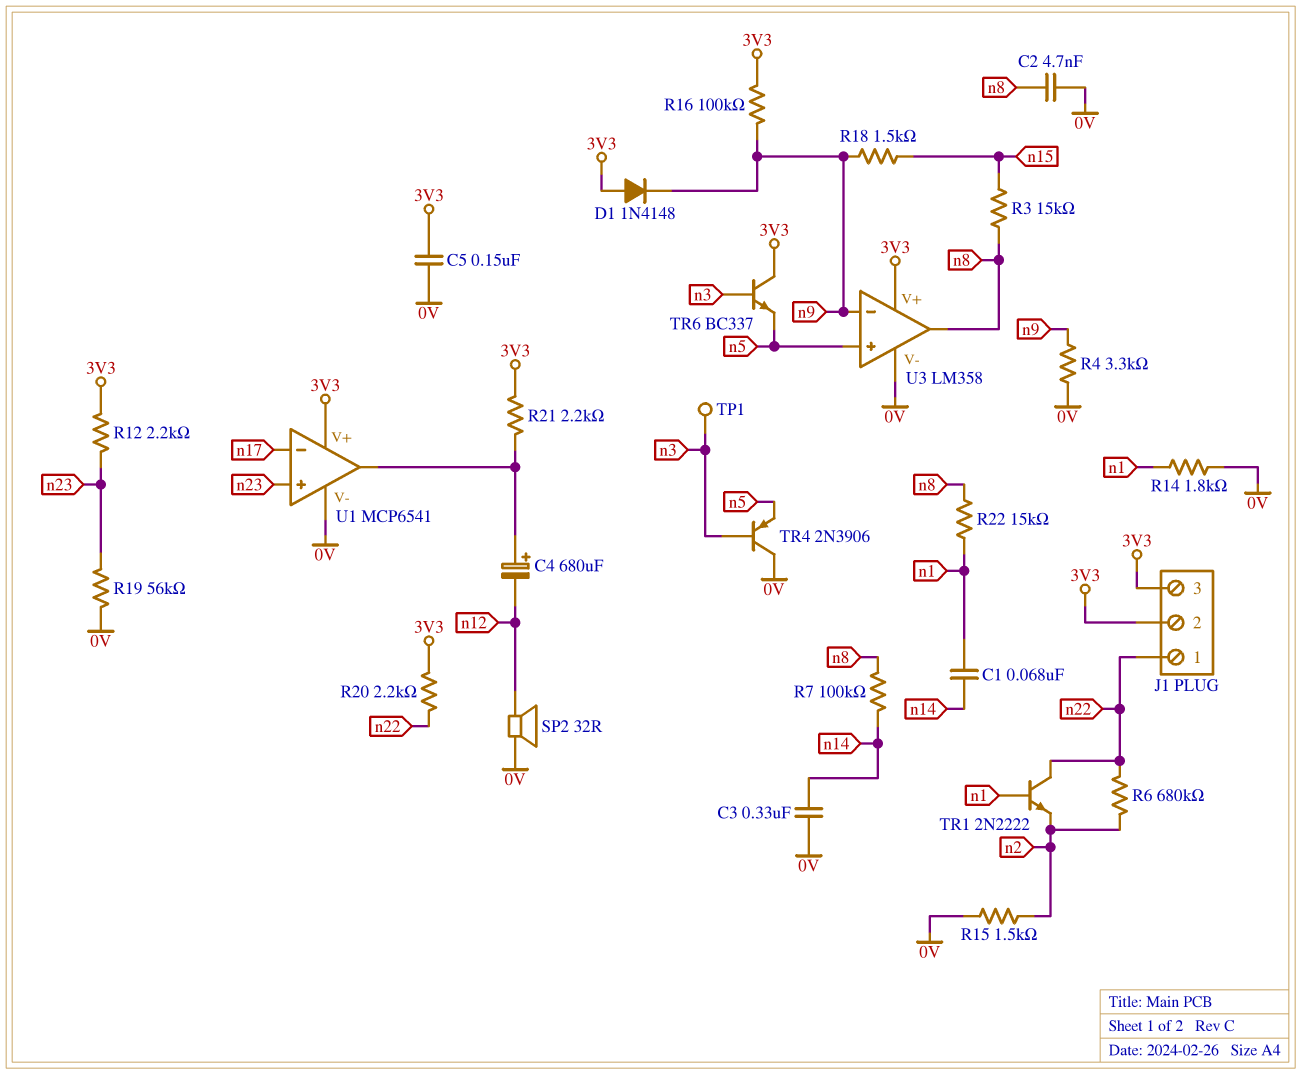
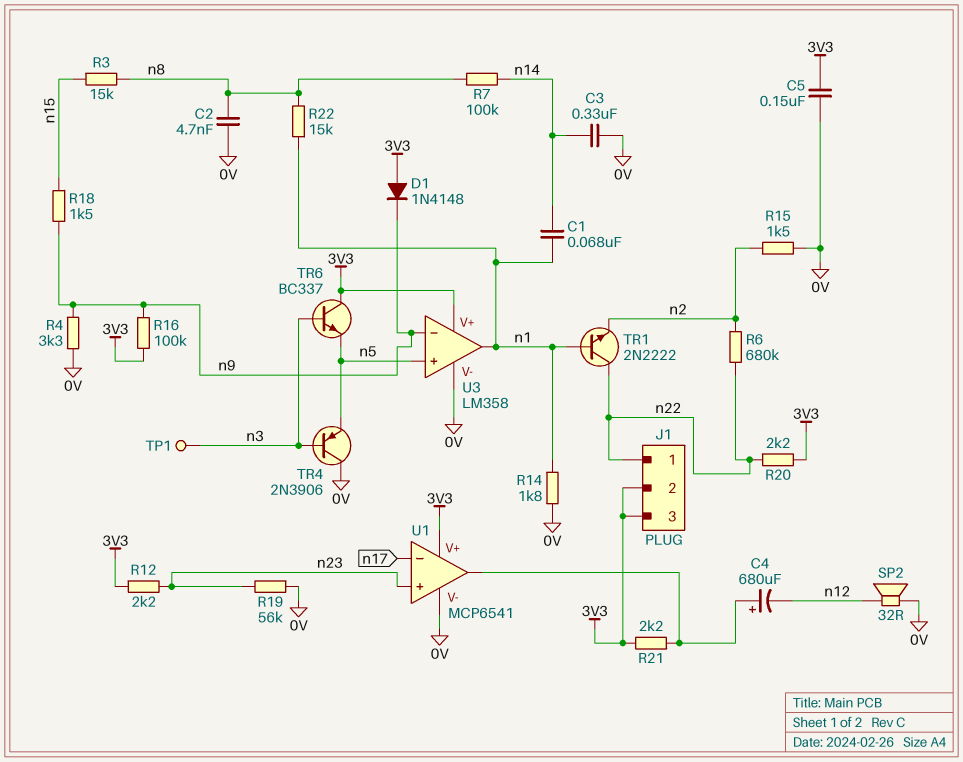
U3 pin out: n8 -> n1

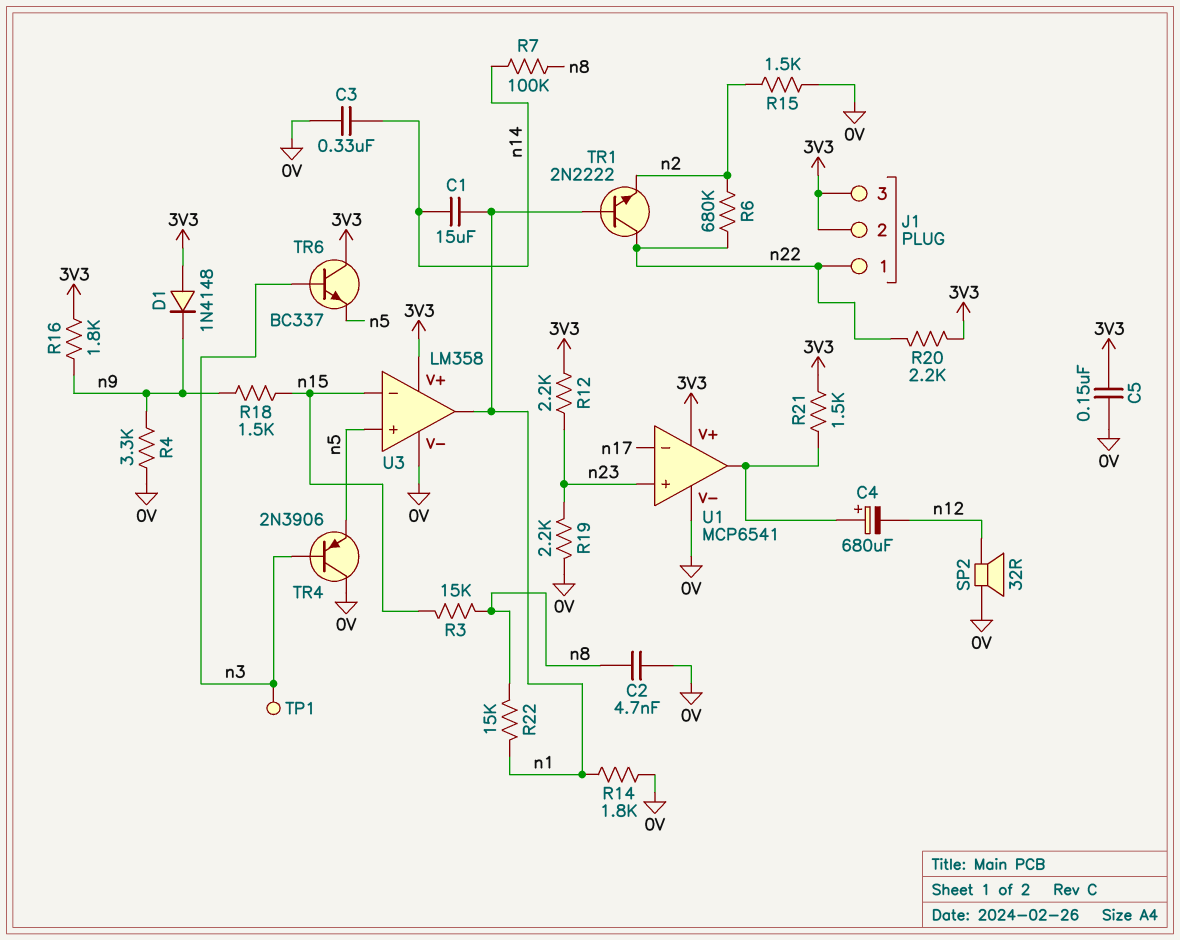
C1: 68nF (n1, n14) -> 15uF (n1, n14)
R16: 100k (3V3, n9) -> 1.8k (3V3, n9)
R19: 56k (0V, n23) -> 2.2k (0V, n23)
R21: 2.2k (3V3, U1/out) -> 1.5k (3V3, U1/out)
U3 pin in-: n9 -> n15

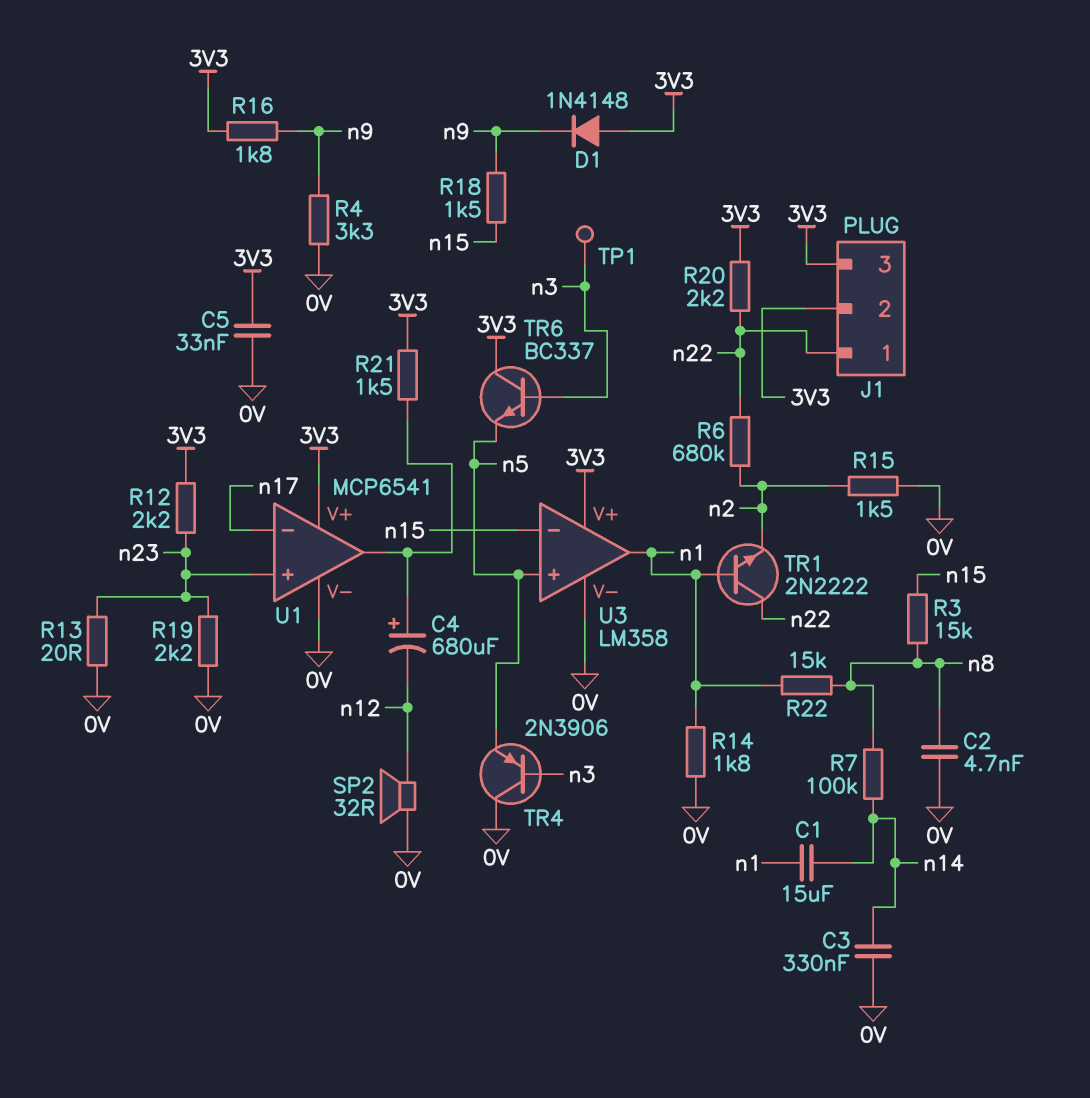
C5: 150nF (0V, 3V3) -> 33nF (0V, 3V3)
R13: none -> 20 (0V, n23)

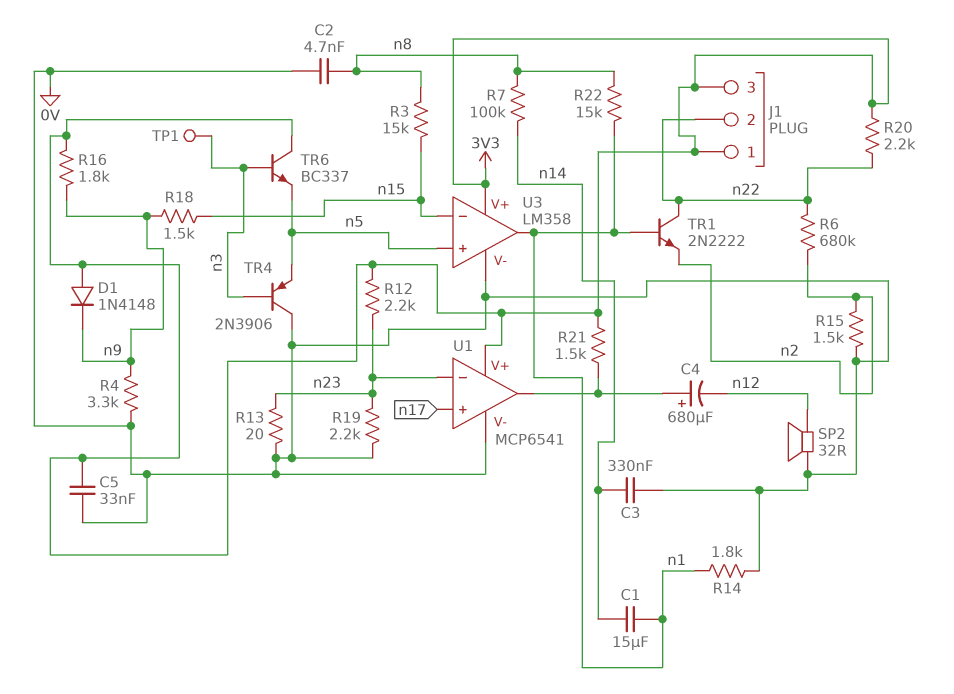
J1 pin 1: n22 -> 3V3
J1 pin 2: 3V3 -> n22
U1 pin in+: n23 -> n17
U1 pin in-: n17 -> n23

